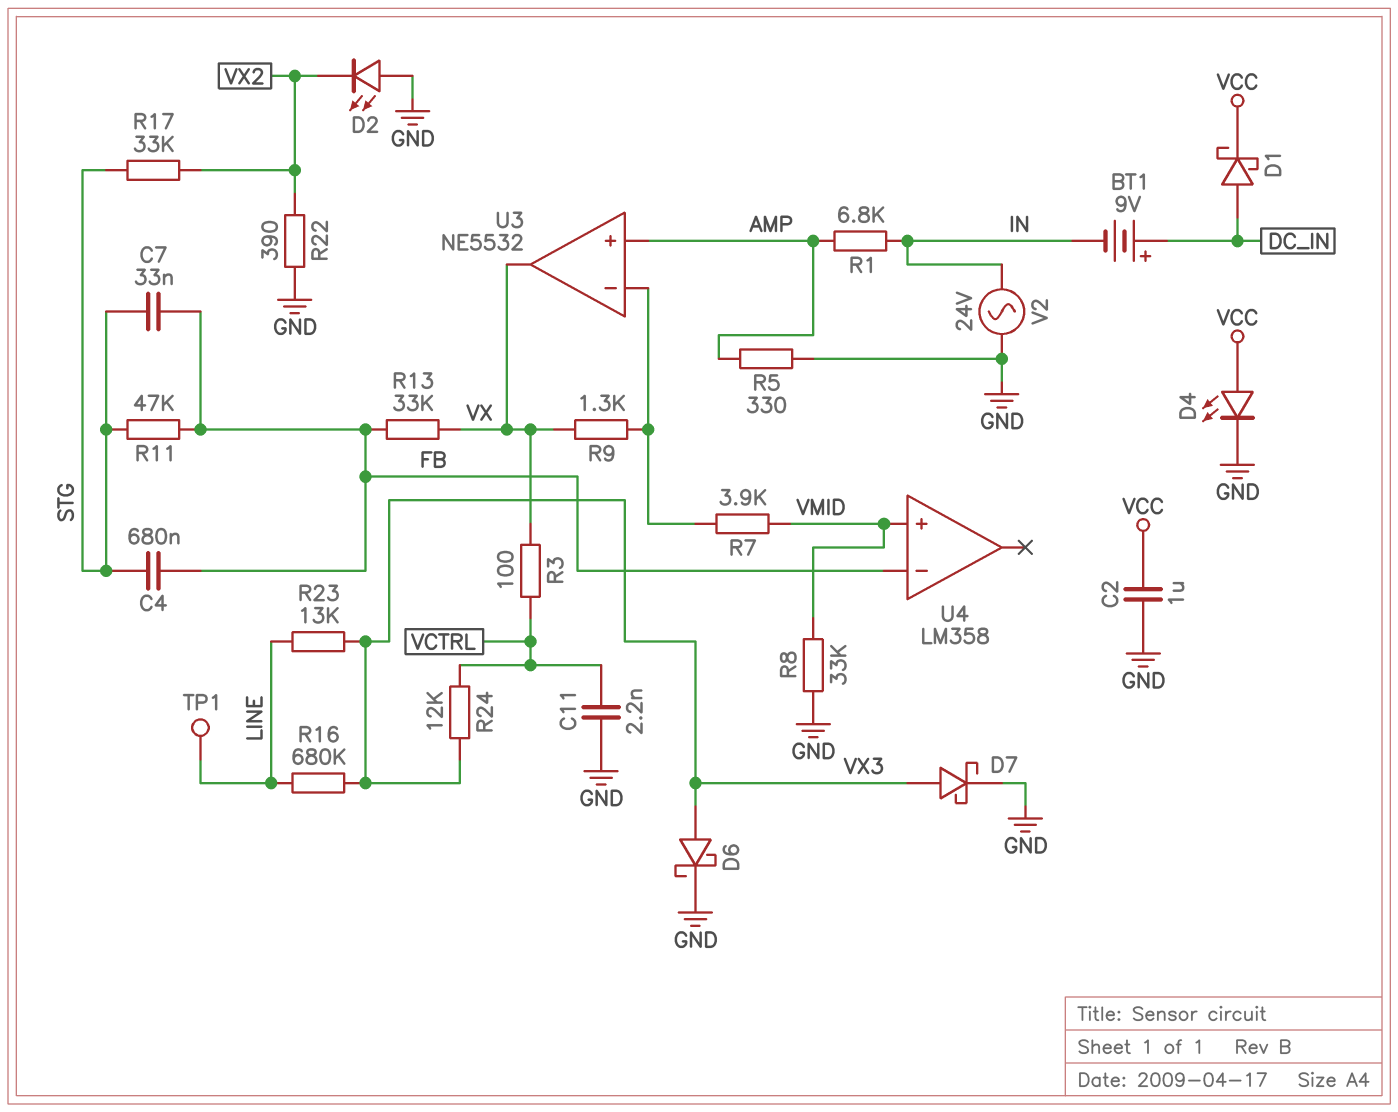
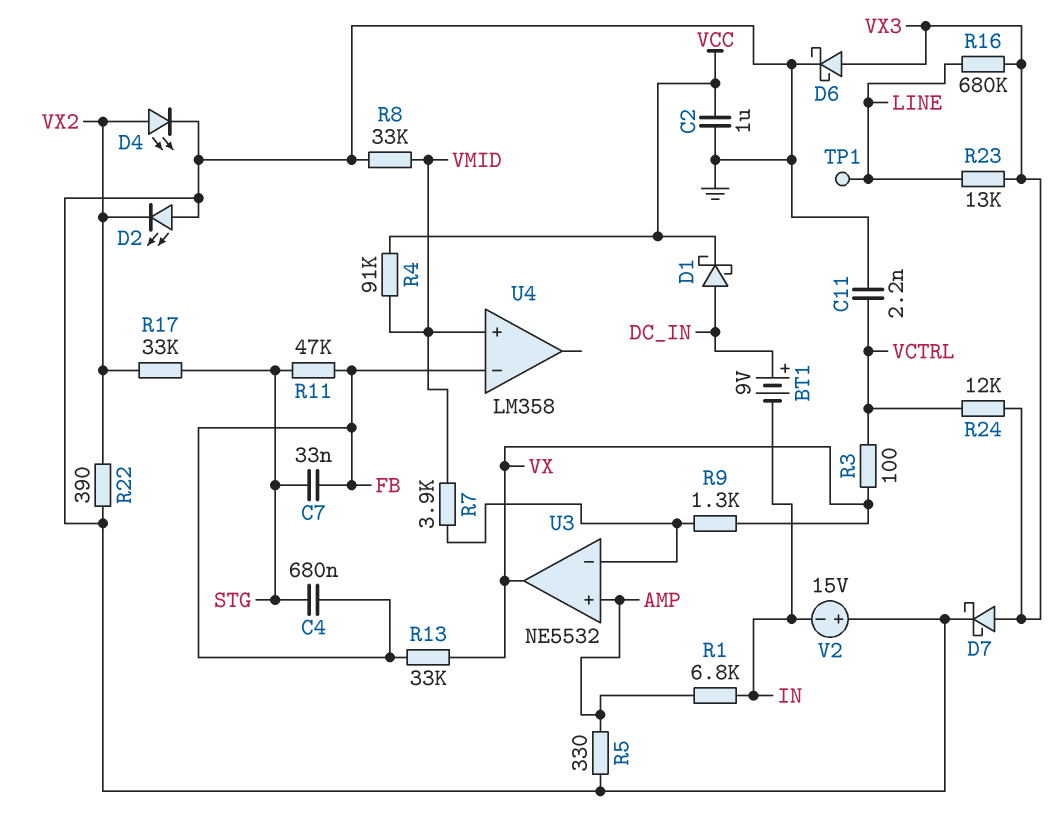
D4: LED (A VCC, K GND) -> LED (A VX2, K GND)
R4: none -> 91k (VCC, VMID)
V2: AC 24V (GND, IN) -> 15V (plus GND, minus IN)

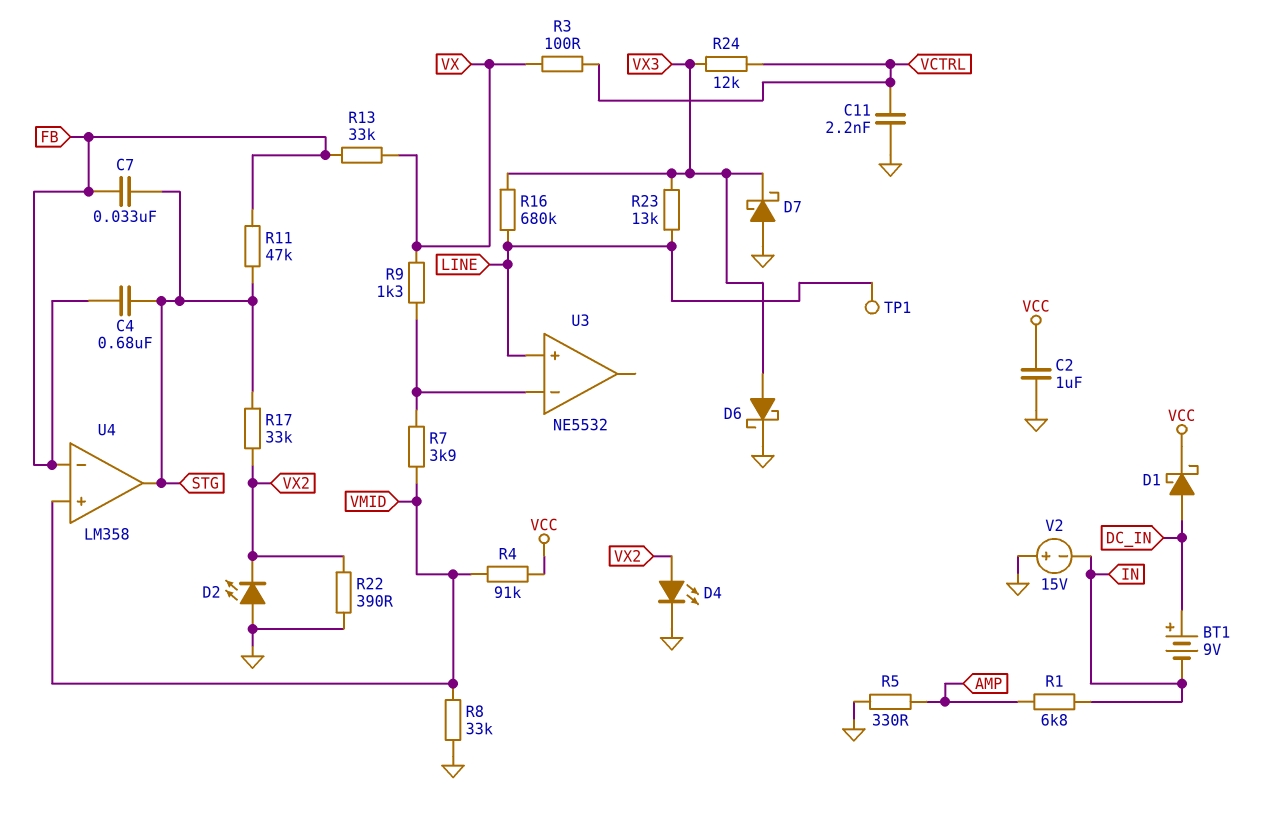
D7: schottky (A VX3, K GND) -> schottky (A GND, K VX3)
U3 pin in+: AMP -> LINE
U3 pin out: VX -> none
U4 pin out: none -> STG

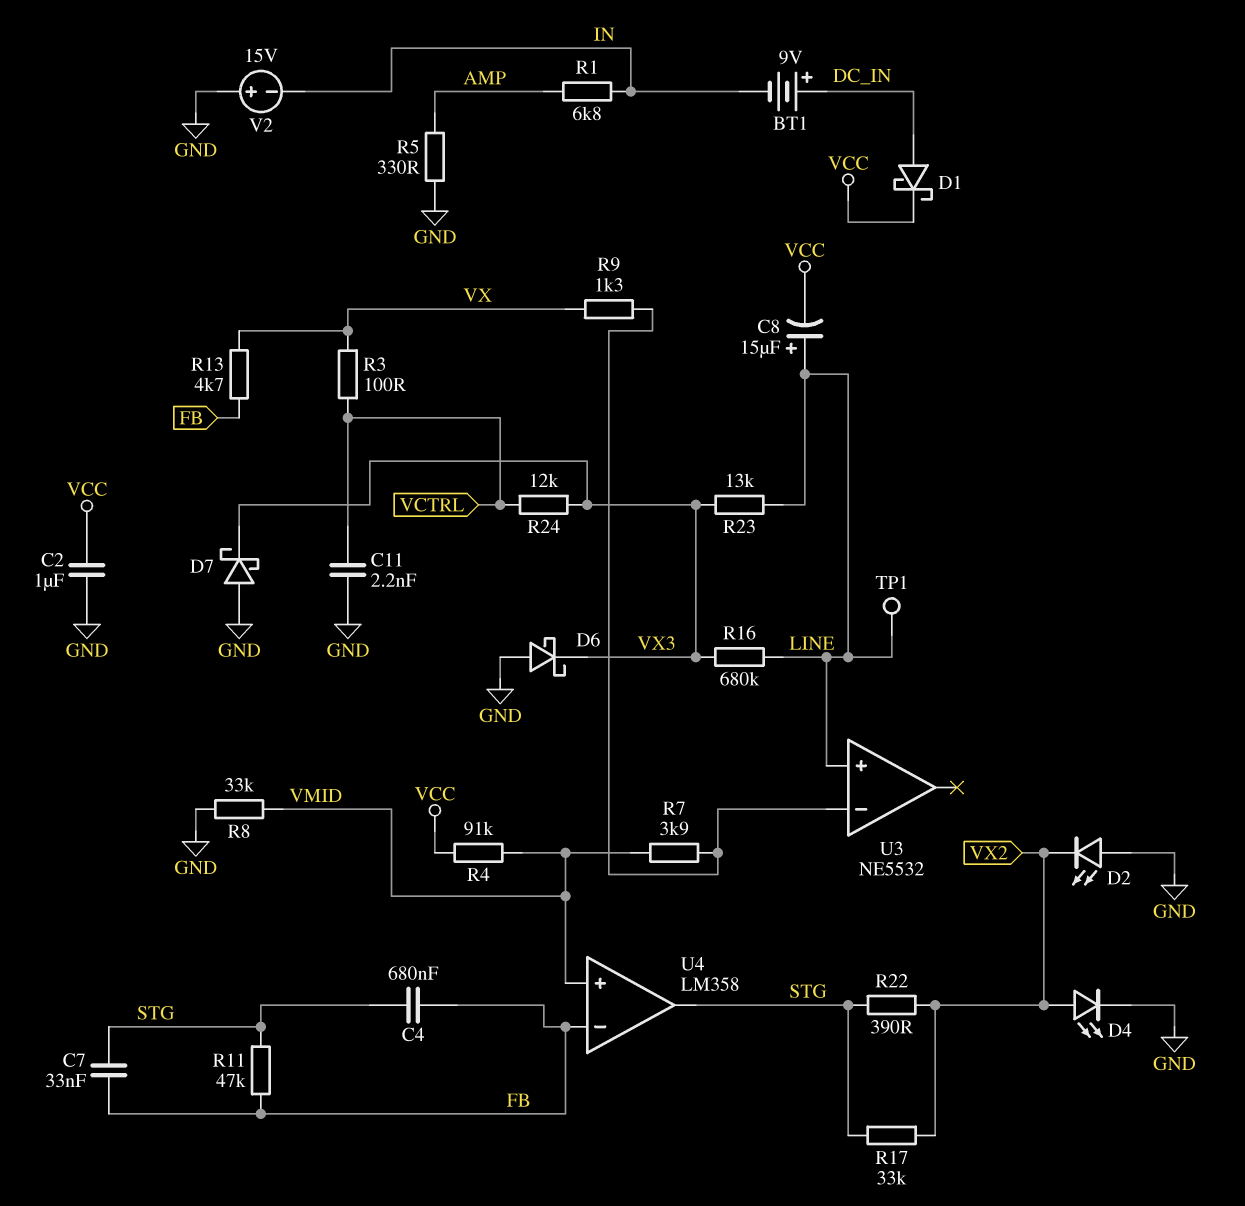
C8: none -> 15uF (plus LINE, minus VCC)
D6: schottky (A VX3, K GND) -> schottky (A GND, K VX3)
R13: 33k (FB, VX) -> 4.7k (FB, VX)
R22: 390 (GND, VX2) -> 390 (STG, VX2)

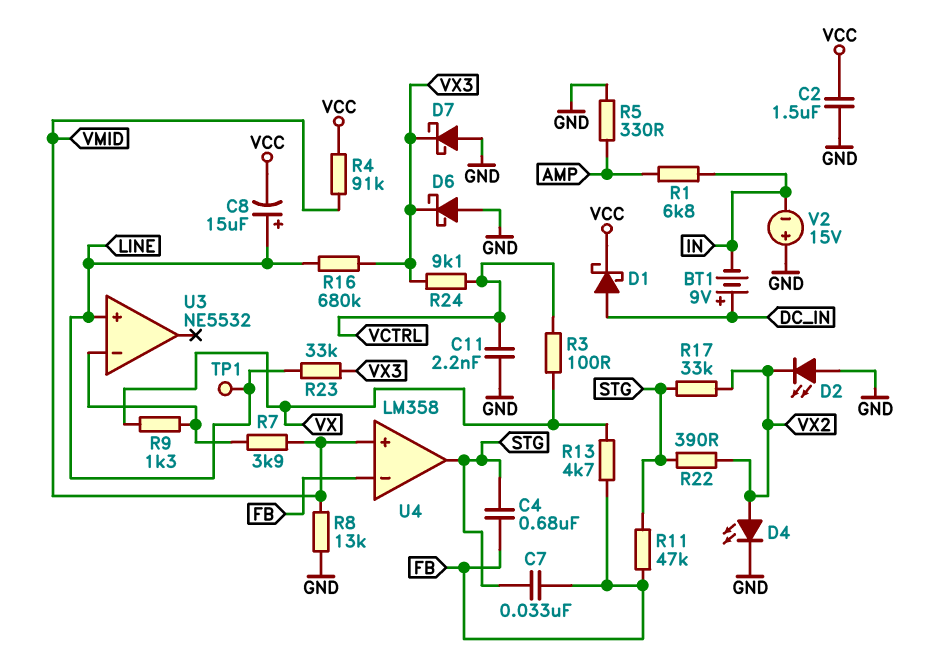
C2: 1uF (GND, VCC) -> 1.5uF (GND, VCC)
R8: 33k (GND, VMID) -> 13k (GND, VMID)
R23: 13k (LINE, VX3) -> 33k (LINE, VX3)
R24: 12k (VCTRL, VX3) -> 9.1k (VCTRL, VX3)

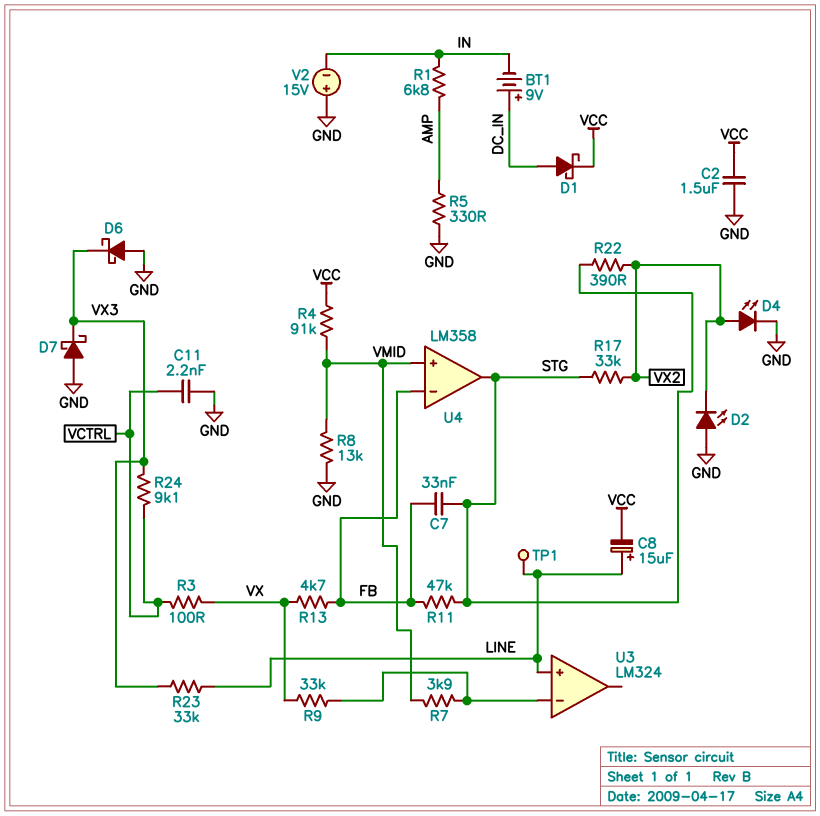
C4: 680nF (FB, STG) -> none
R9: 1.3k (U3/in-, VX) -> 33k (U3/in-, VX)
R16: 680k (LINE, VX3) -> none
U3: NE5532 -> LM324

